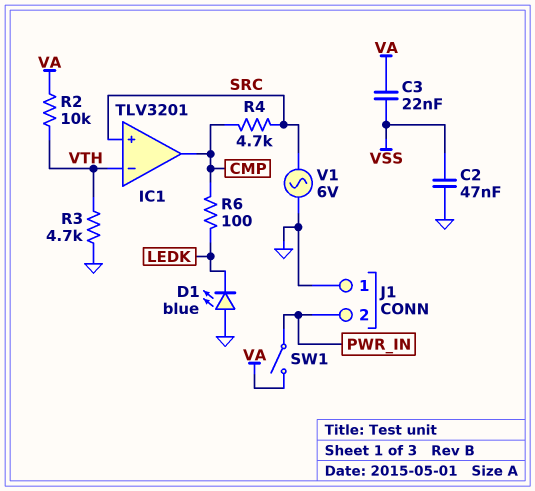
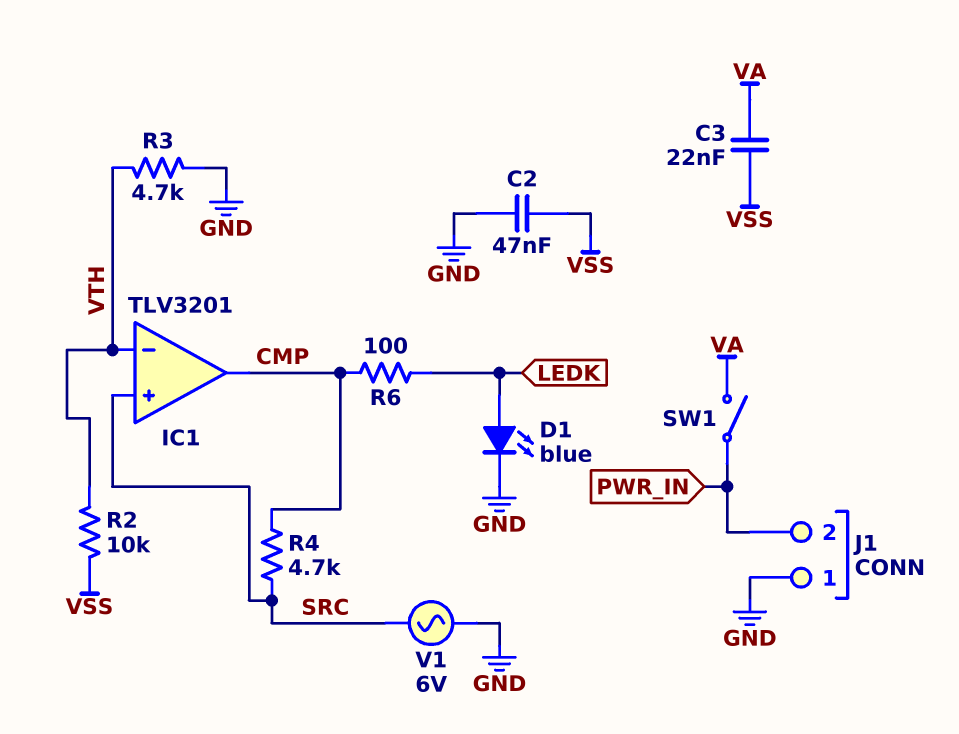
D1: LED blue (A GND, K LEDK) -> LED blue (A LEDK, K GND)
R2: 10k (VA, VTH) -> 10k (VSS, VTH)

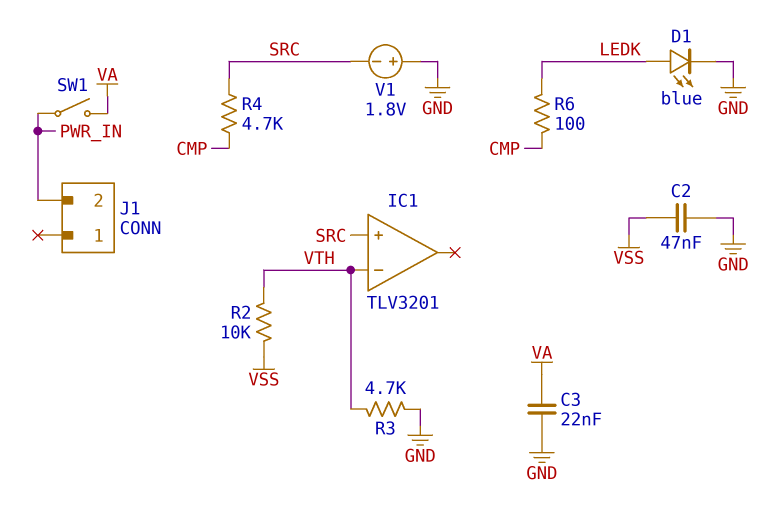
C3: 22nF (VA, VSS) -> 22nF (GND, VA)
IC1 pin out: CMP -> none
J1 pin 1: GND -> none
V1: AC 6V (GND, SRC) -> 1.8V (plus GND, minus SRC)

